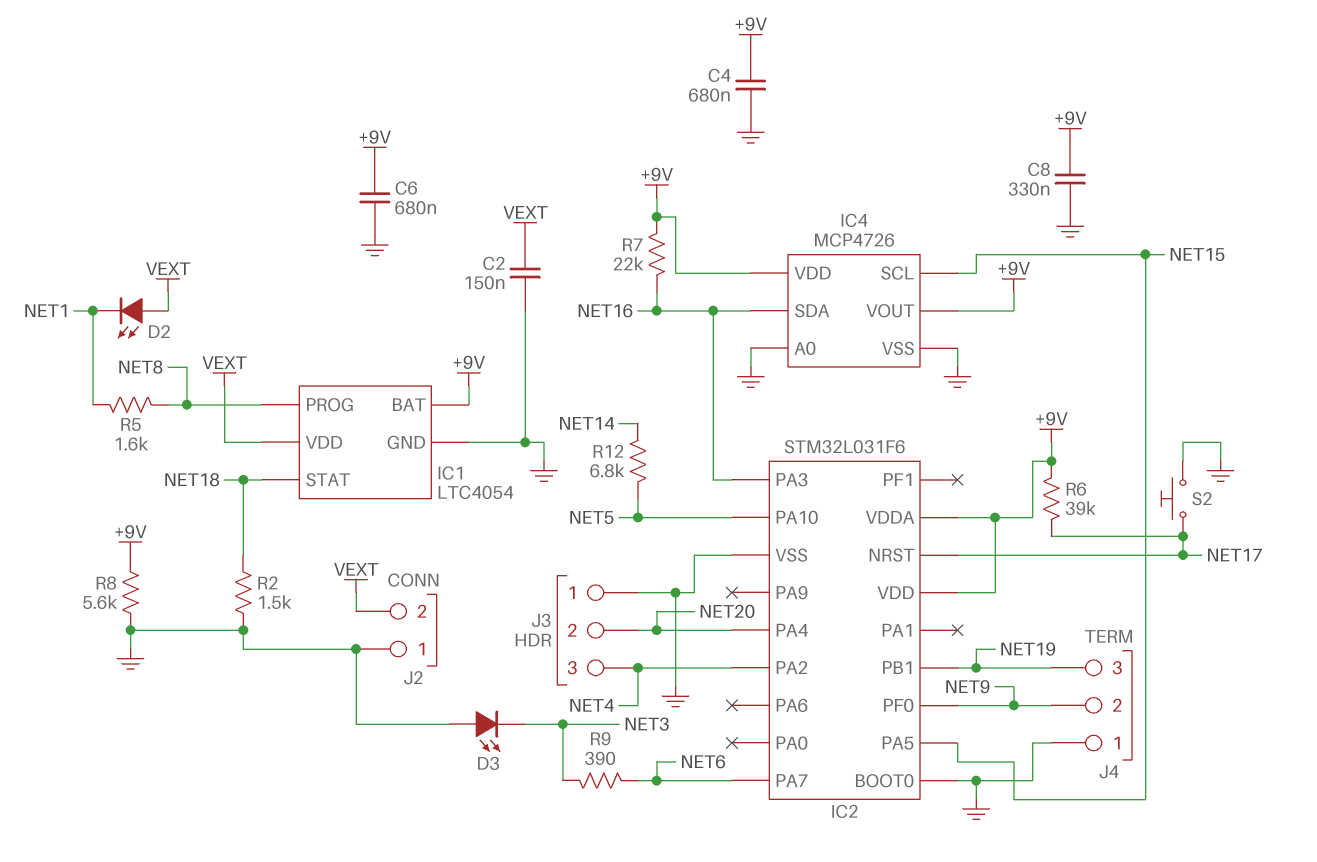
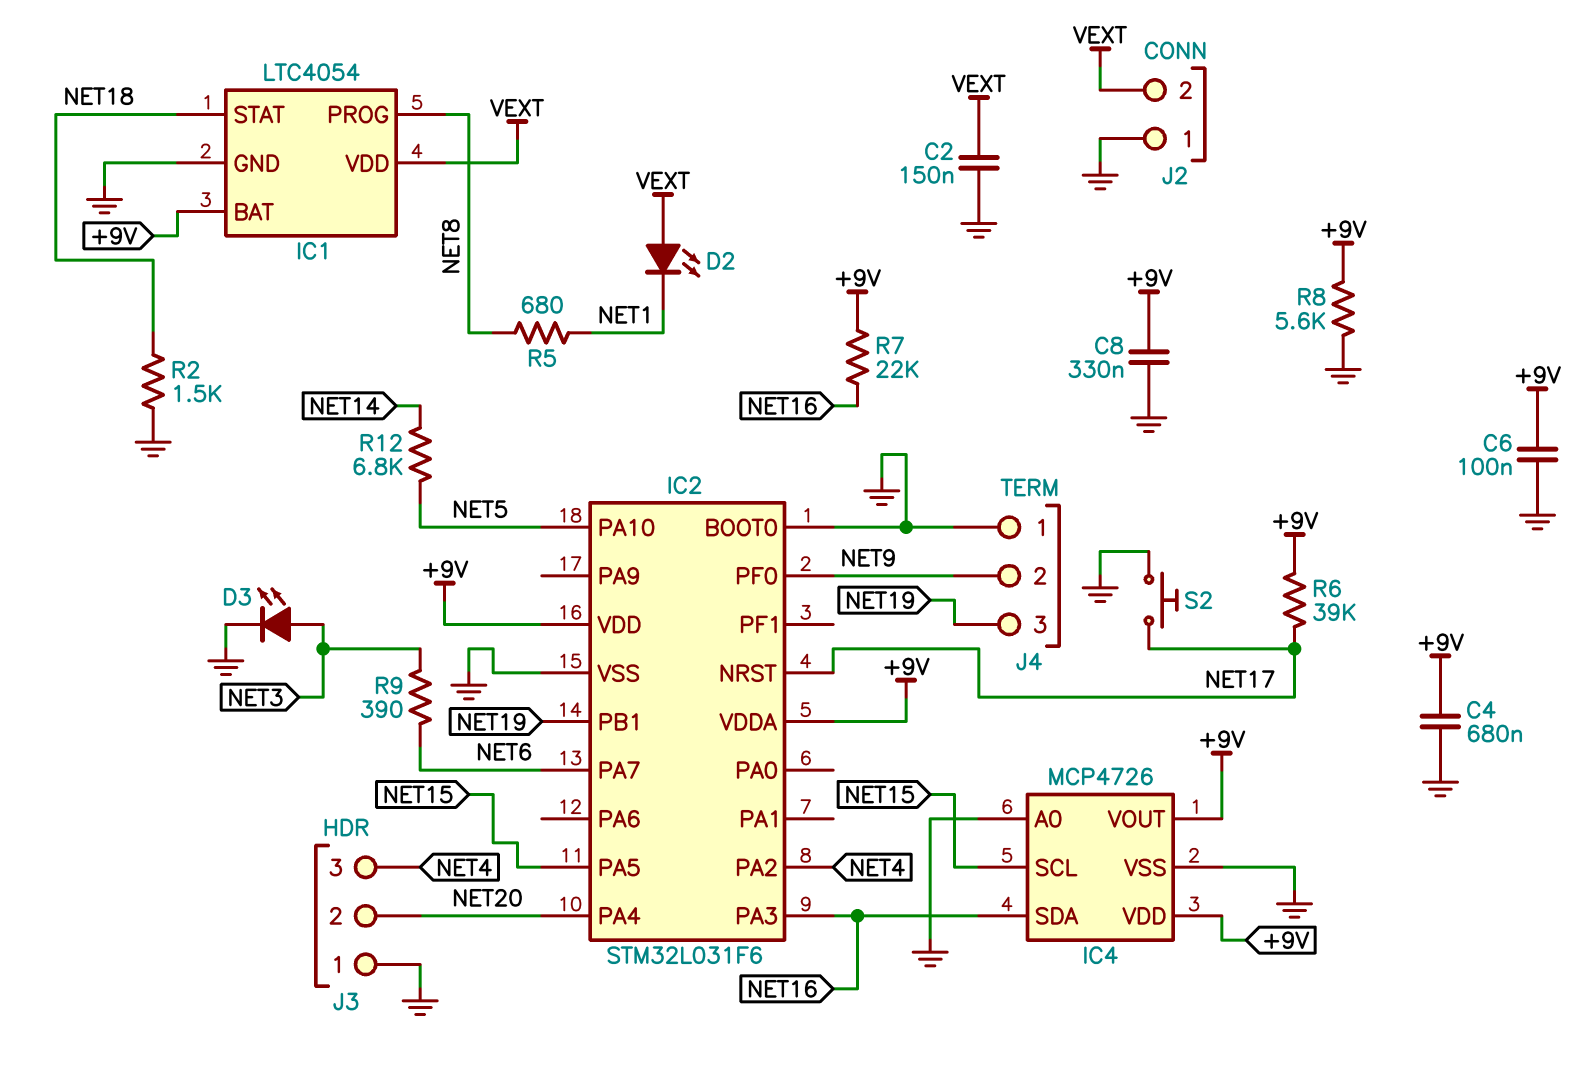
C6: 680nF (+9V, GND) -> 100nF (+9V, GND)
D3: LED (A GND, K NET3) -> LED (A NET3, K GND)
R5: 1.6k (NET1, NET8) -> 680 (NET1, NET8)

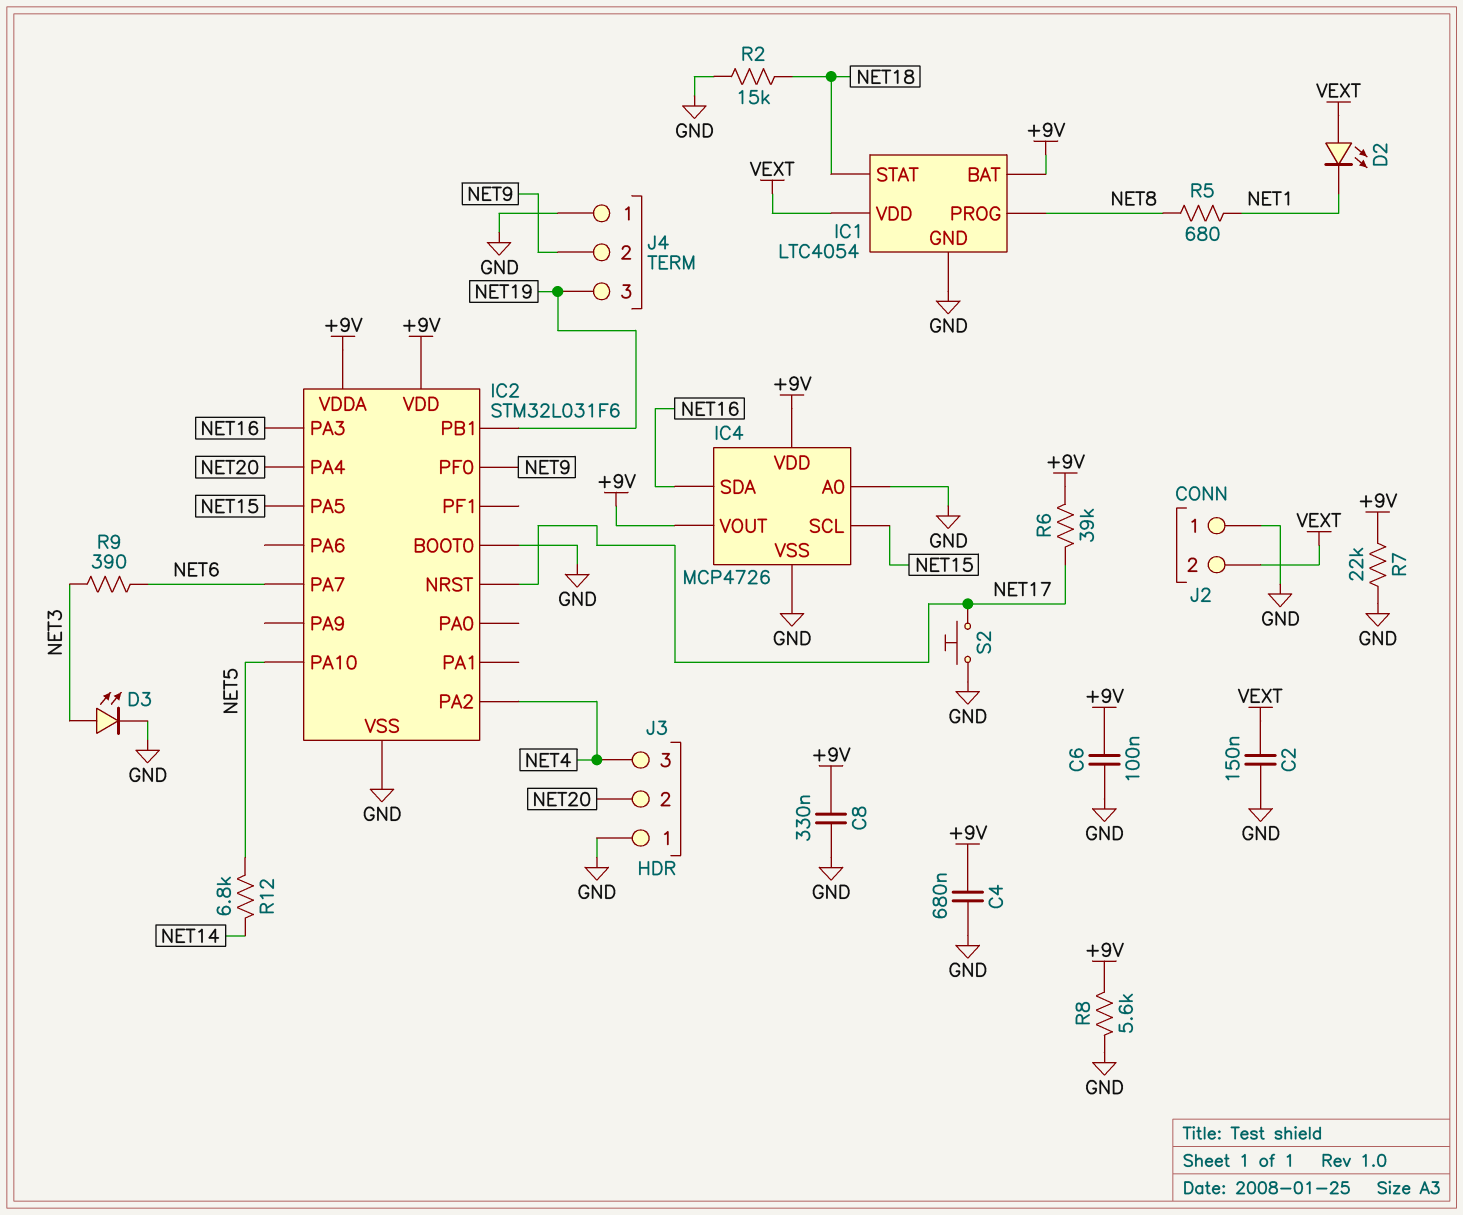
R2: 1.5k (GND, NET18) -> 15k (GND, NET18)
R7: 22k (+9V, NET16) -> 22k (+9V, GND)

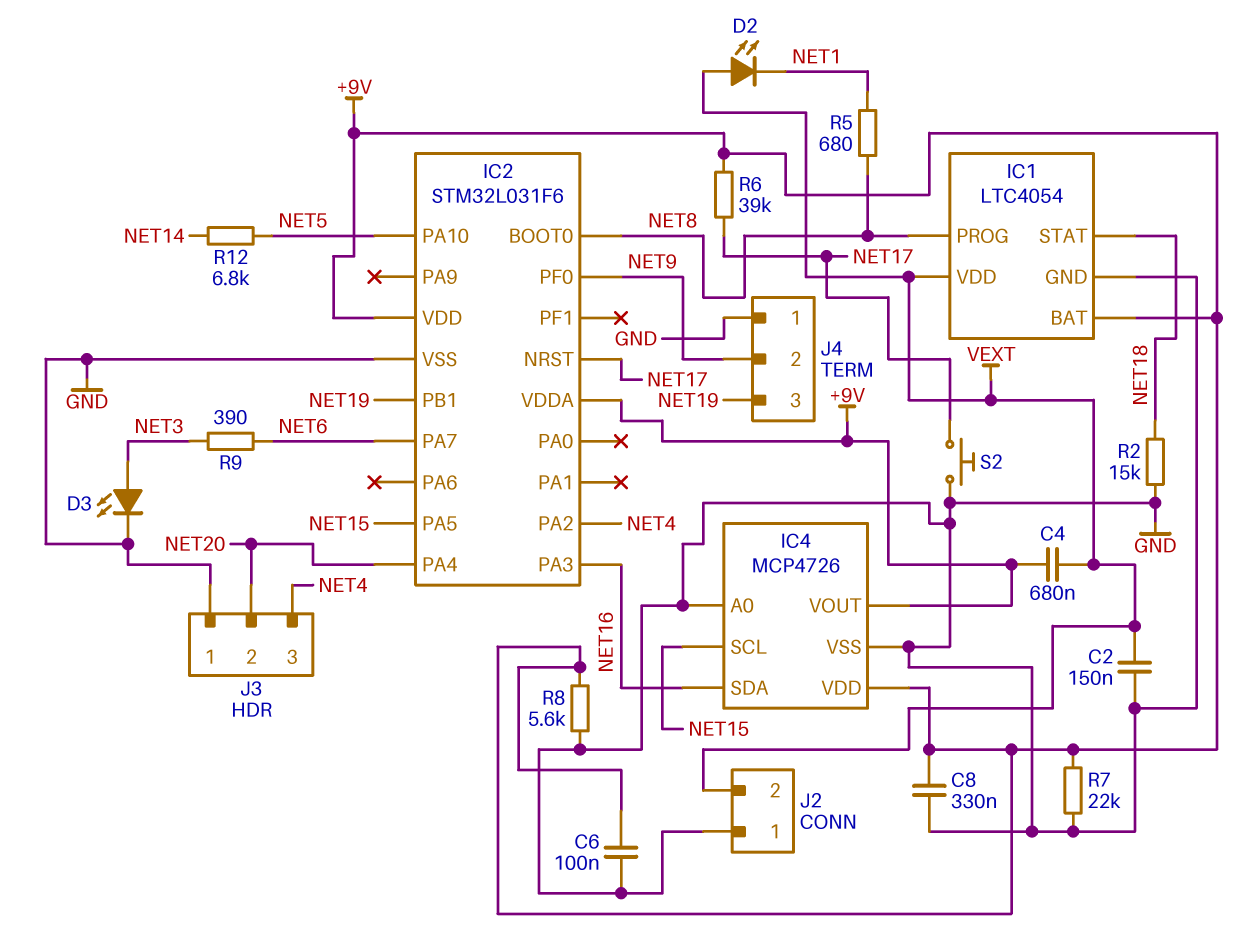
C4: 680nF (+9V, GND) -> 680nF (+9V, VEXT)
IC2 pin BOOT0: GND -> NET8

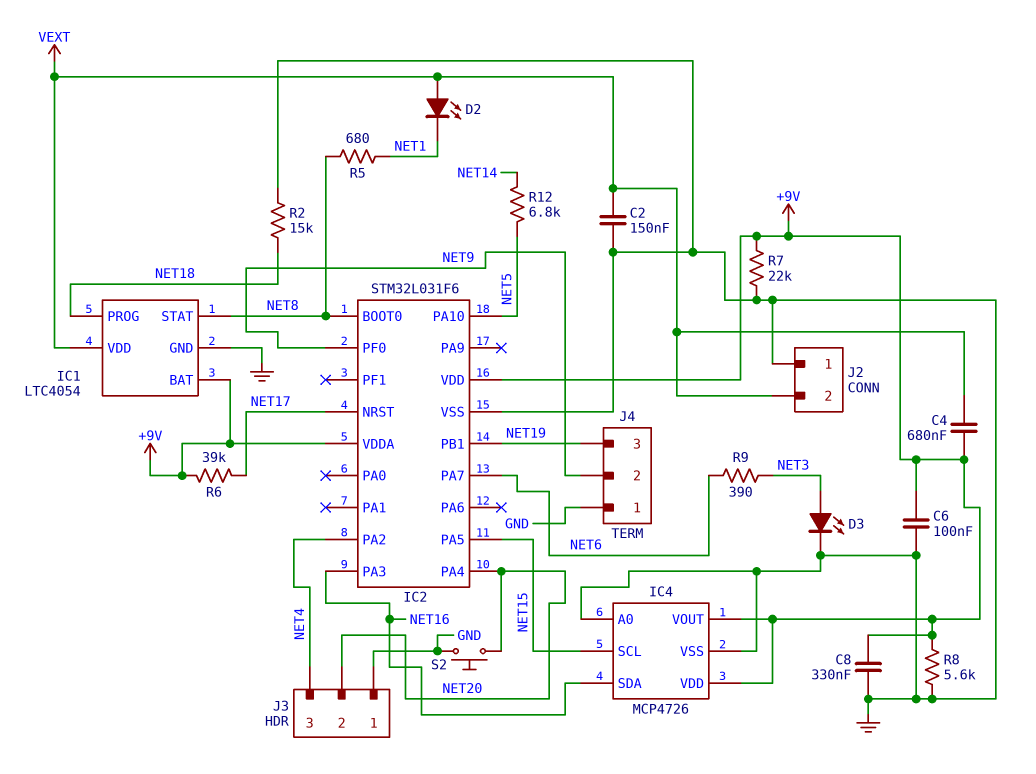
IC1 pin PROG: NET8 -> NET18
IC1 pin STAT: NET18 -> NET8
S2: button (GND, NET17) -> button (GND, NET20)

